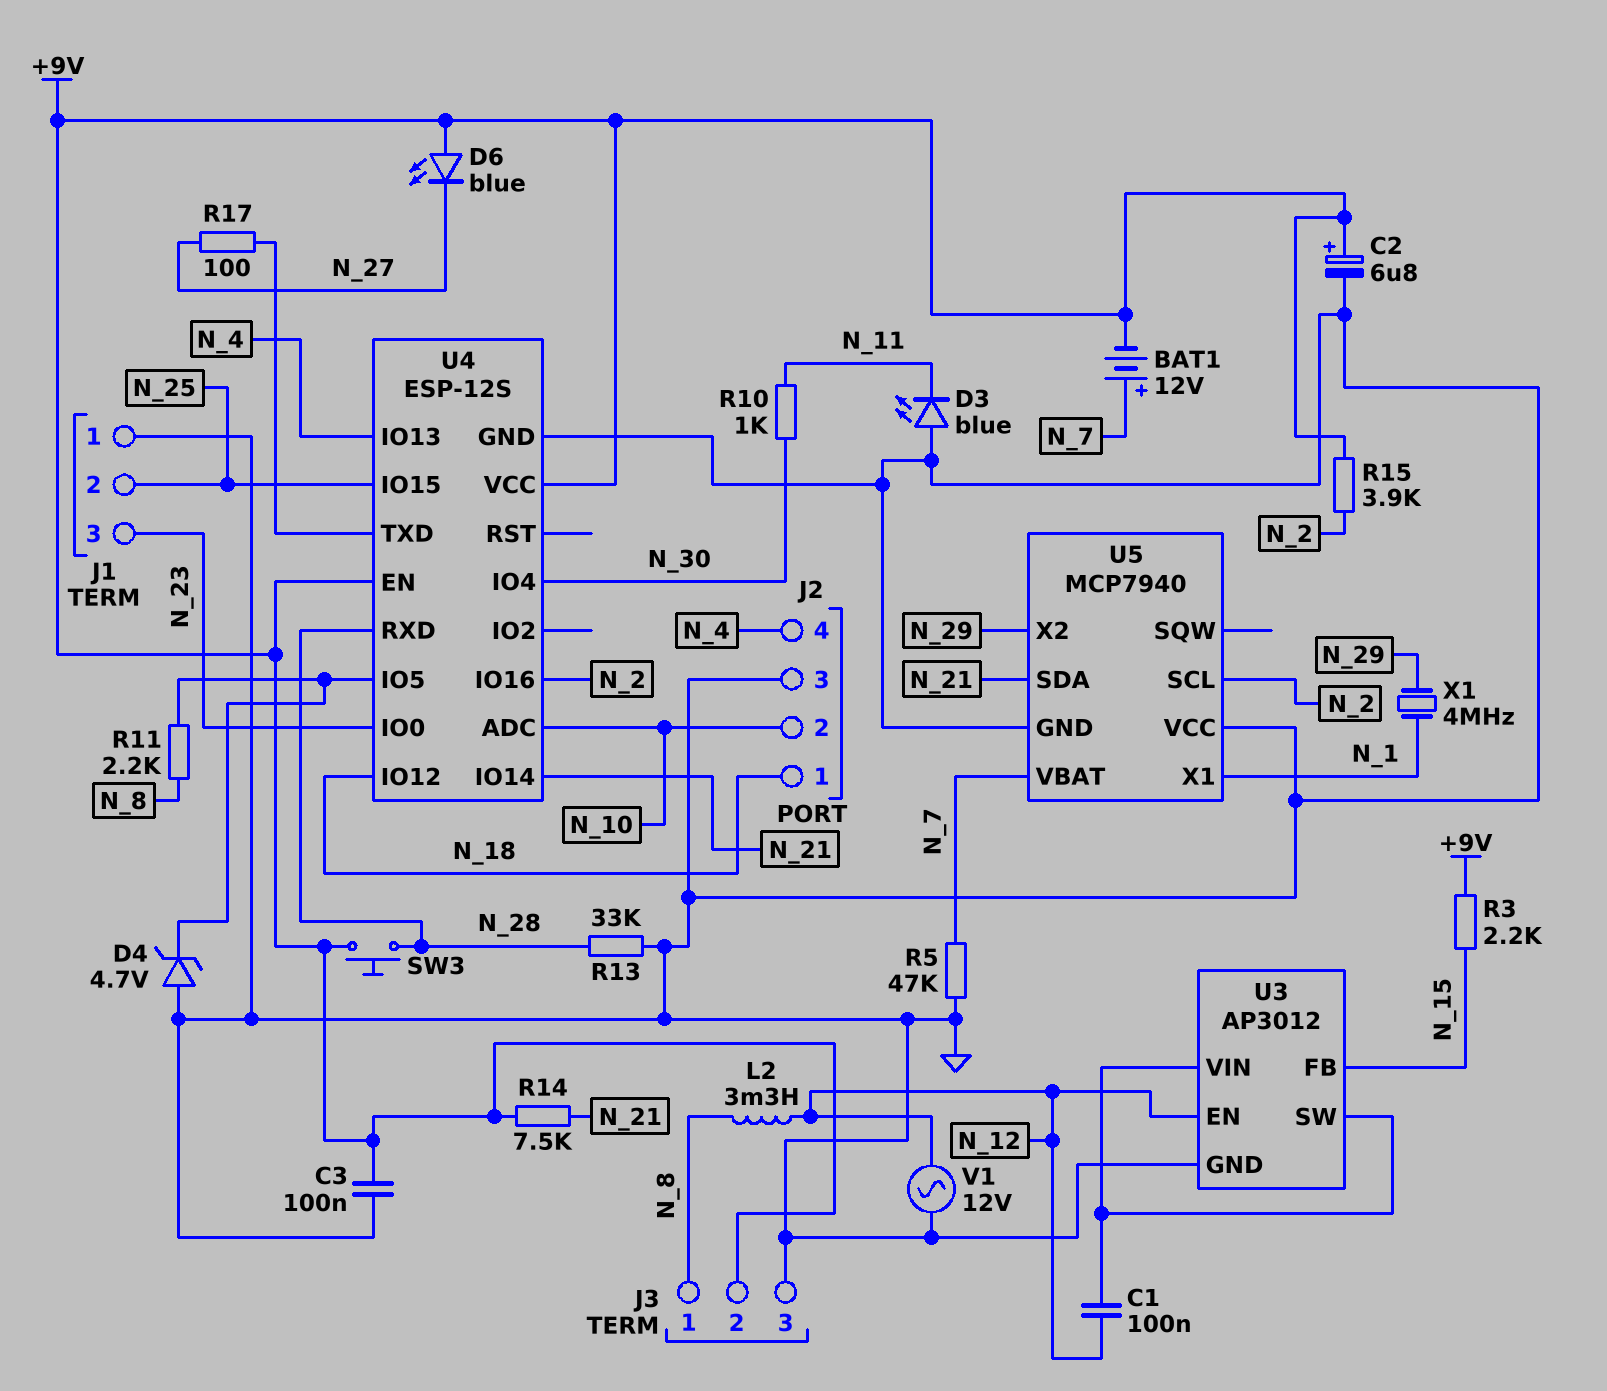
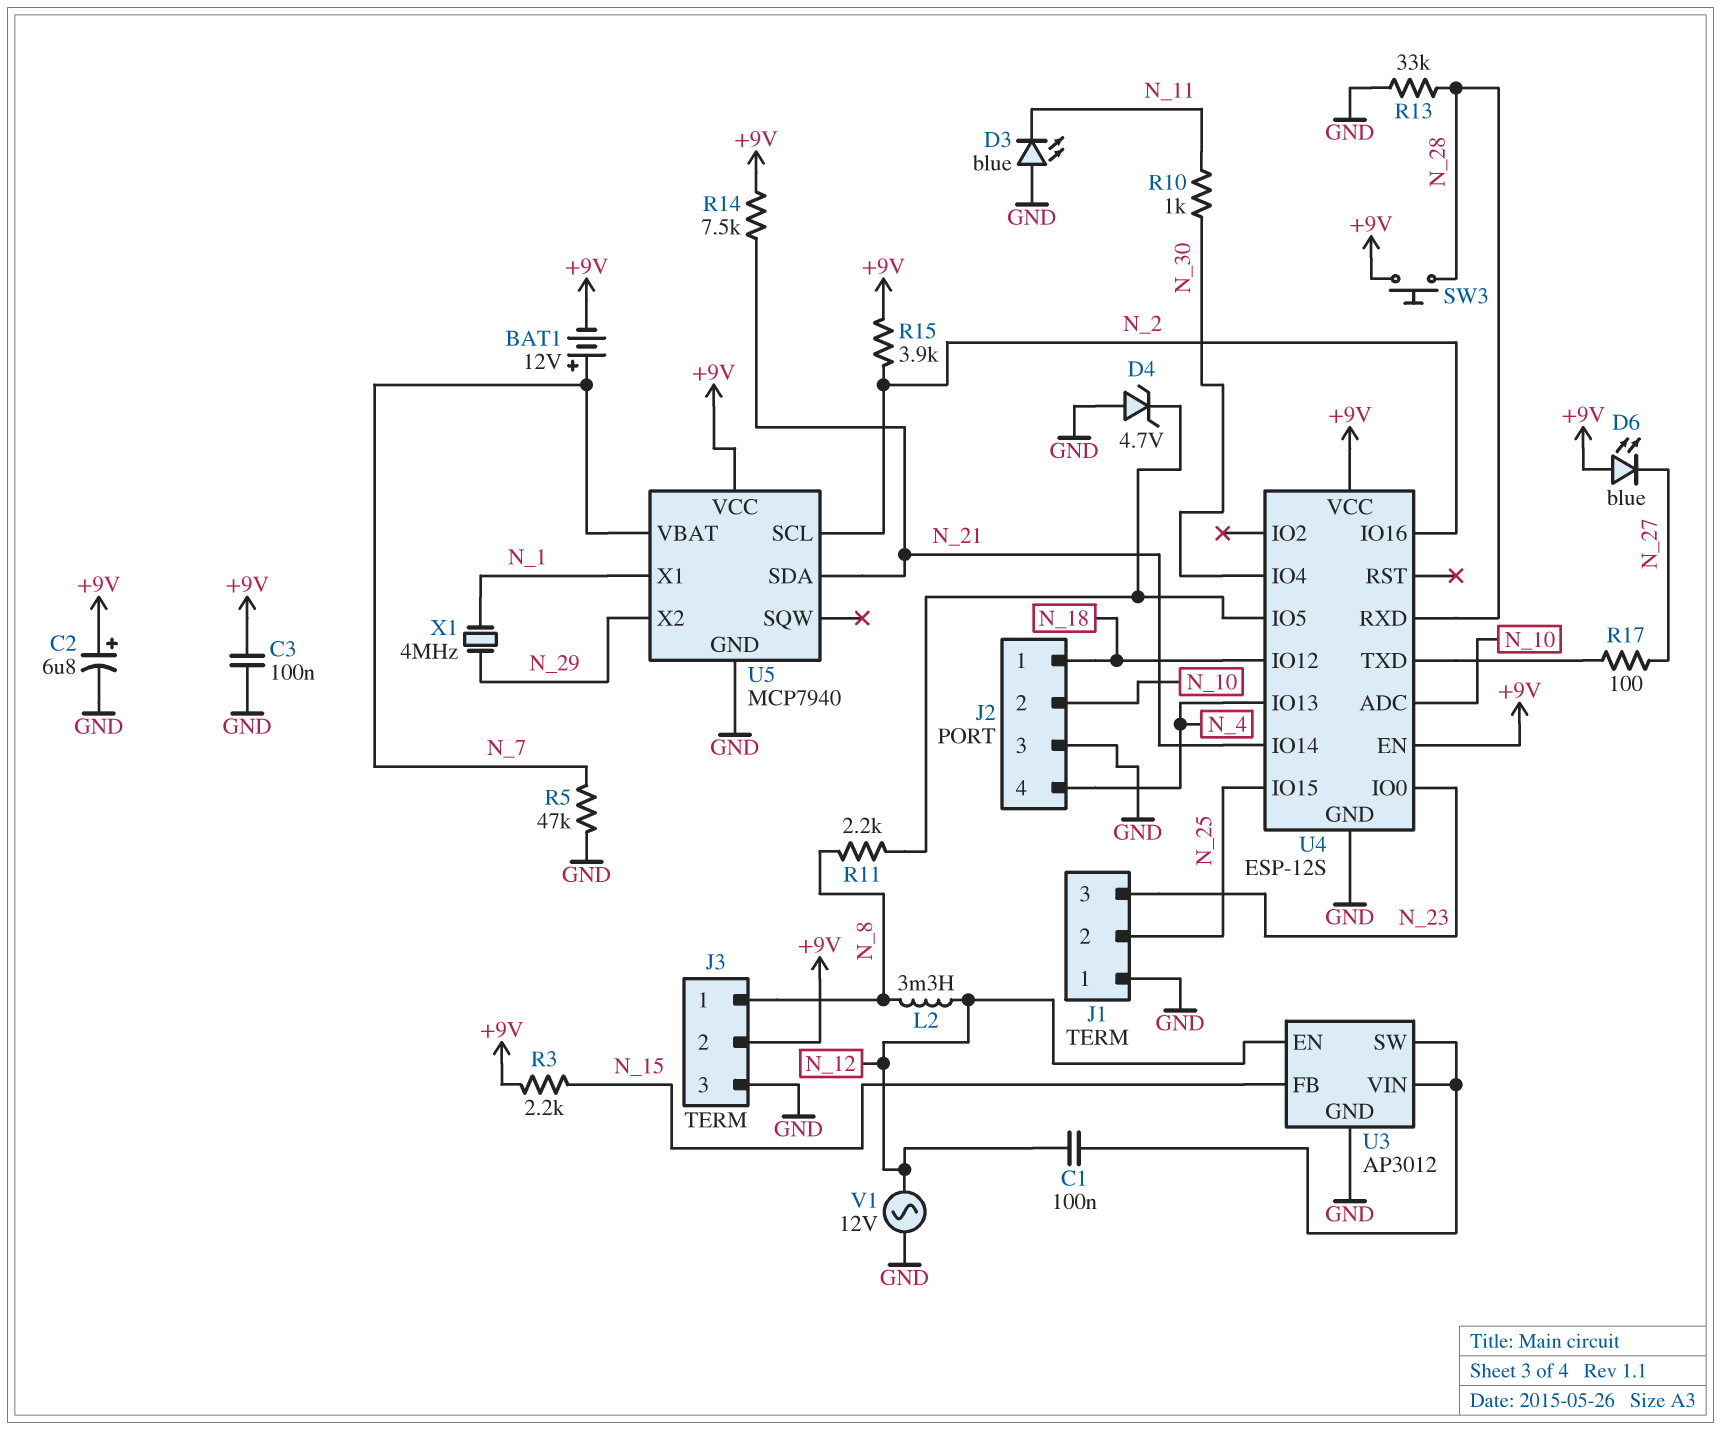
U5 pin VCC: GND -> +9V

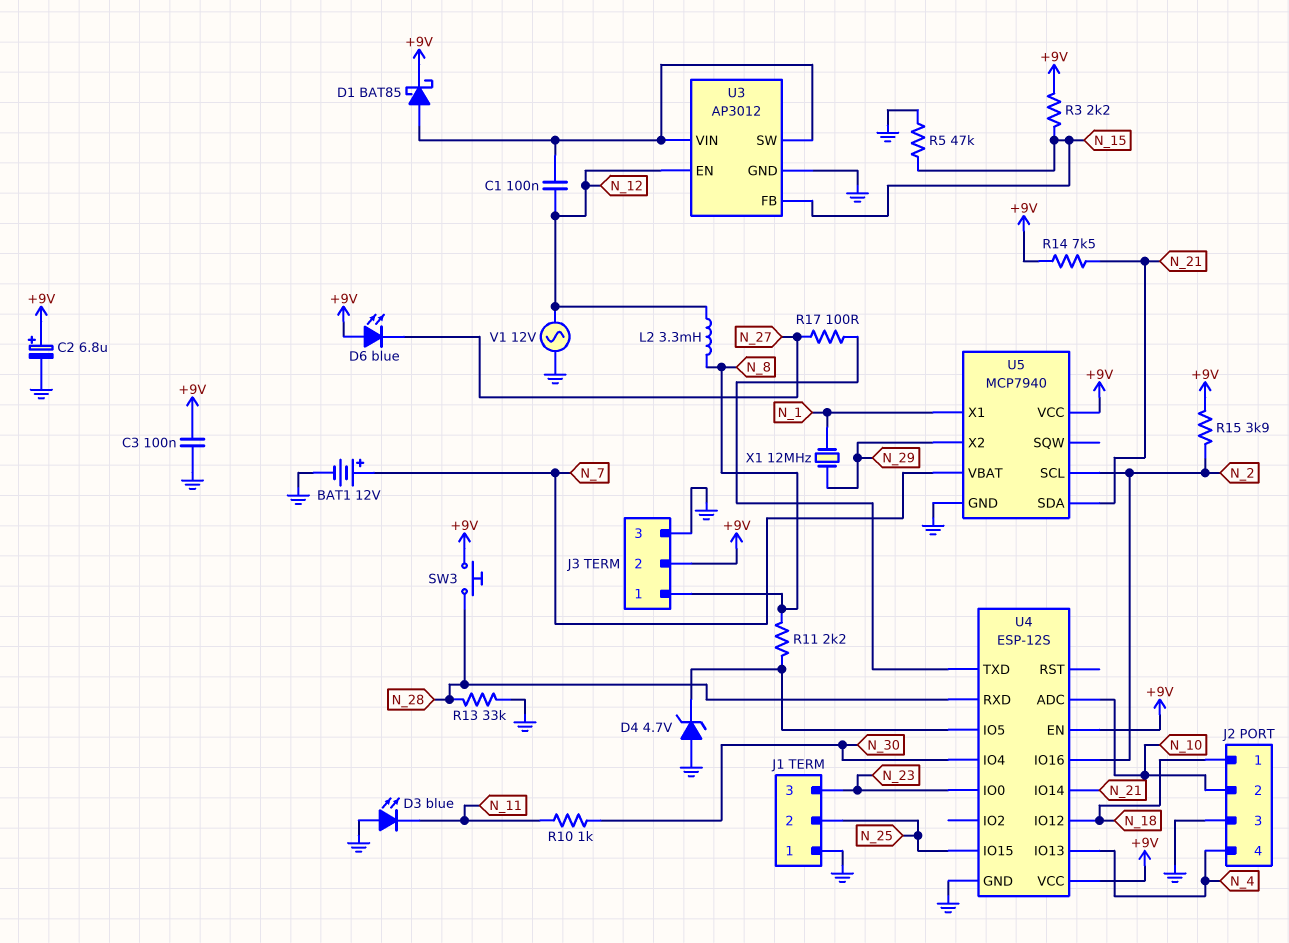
BAT1: 12V (plus N_7, minus +9V) -> 12V (plus N_7, minus GND)
D1: none -> schottky BAT85 (A U3/SW, K +9V)
R5: 47k (GND, N_7) -> 47k (GND, N_15)
X1: 4MHz (N_1, N_29) -> 12MHz (N_1, N_29)

